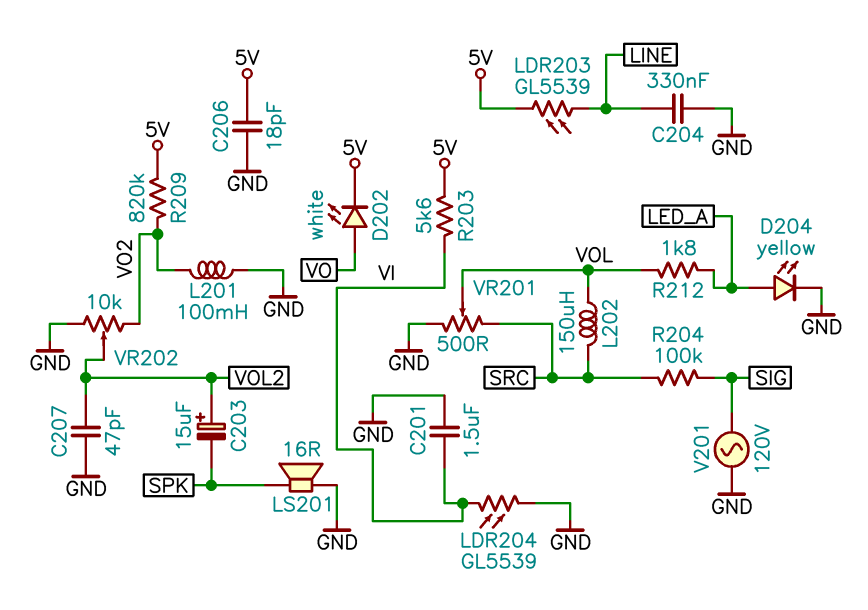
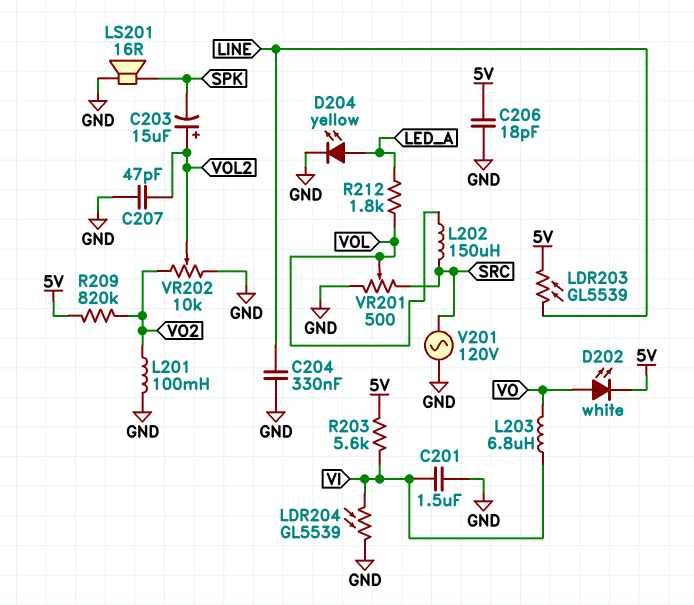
L203: none -> 6.8uH (VI, VO)
R204: 100k (SIG, SRC) -> none
V201: AC 120V (GND, SIG) -> AC 120V (GND, SRC)

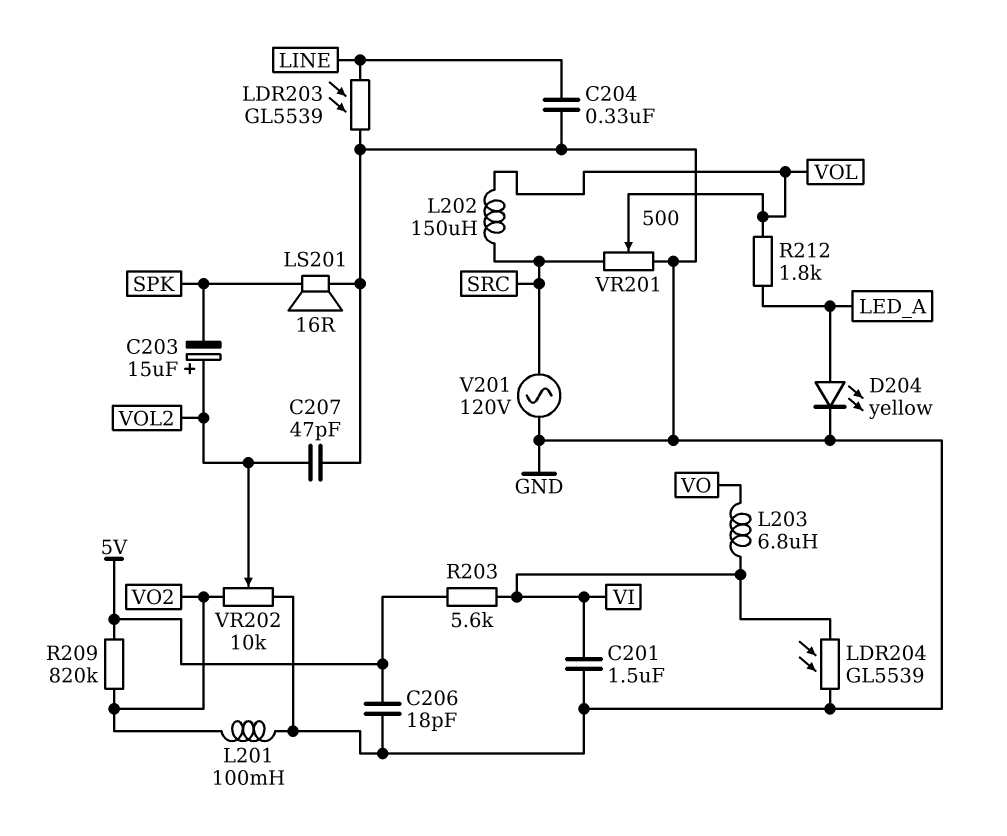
D202: LED white (A VO, K 5V) -> none
LDR203: GL5539 (5V, LINE) -> GL5539 (GND, LINE)

